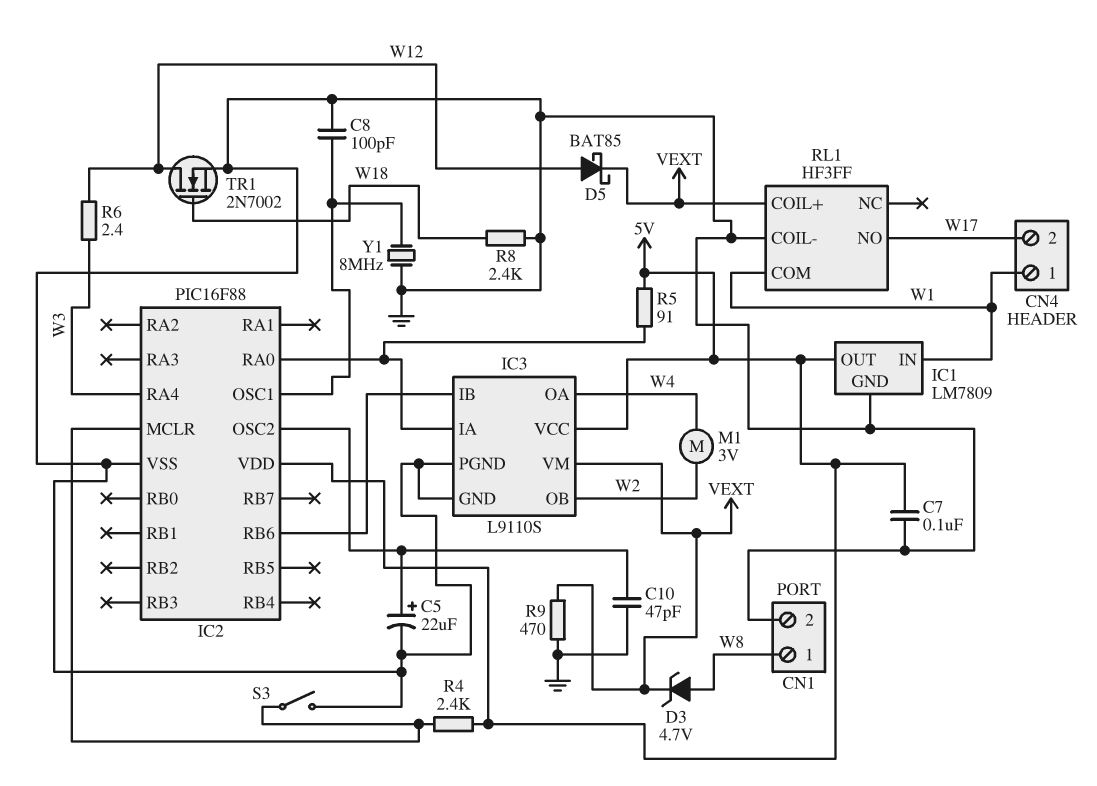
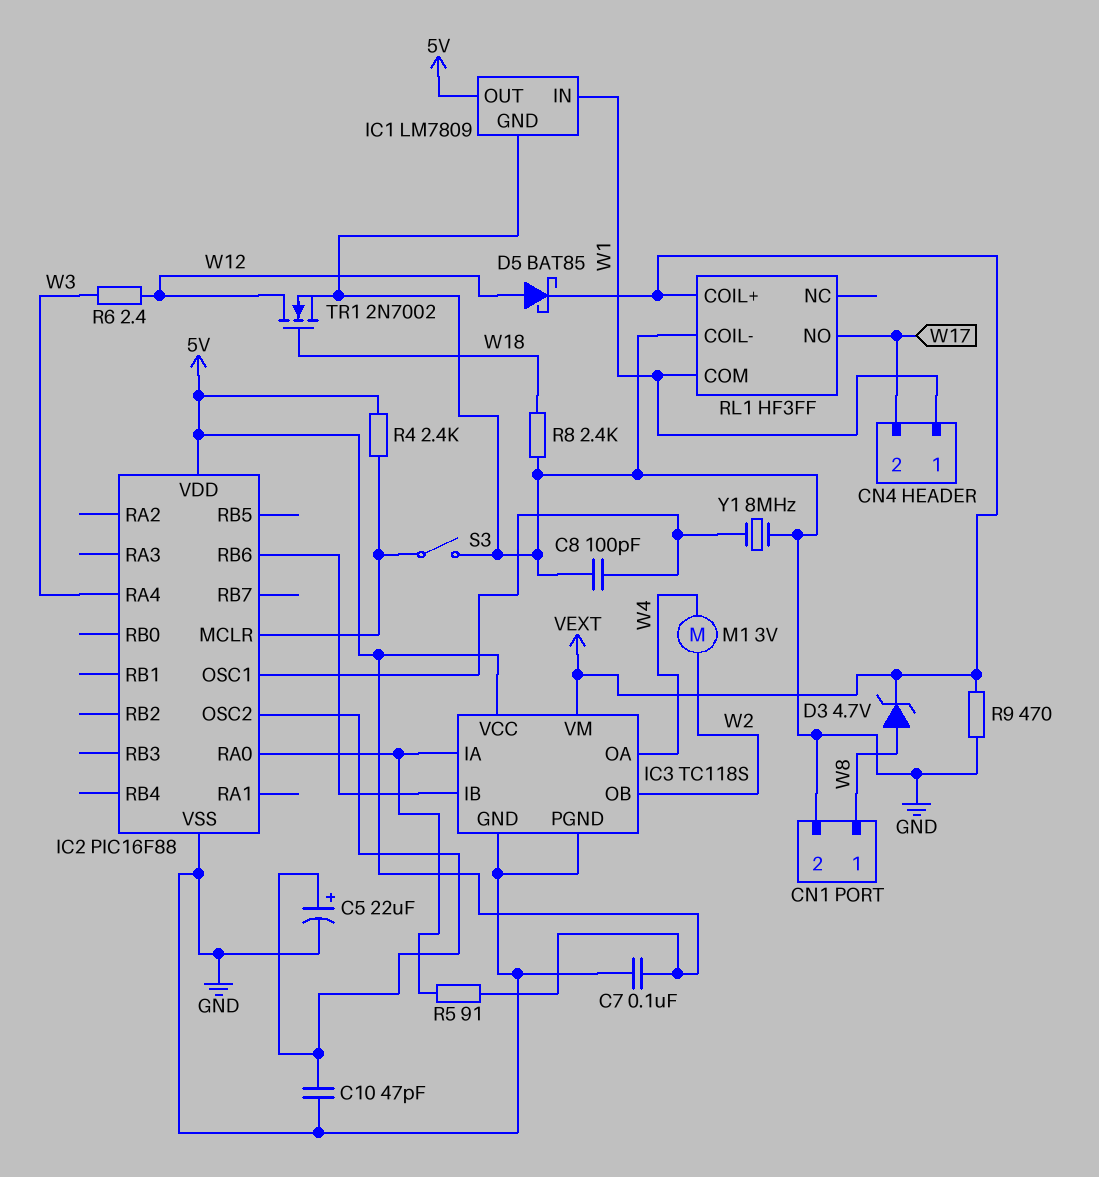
IC3: L9110S -> TC118S

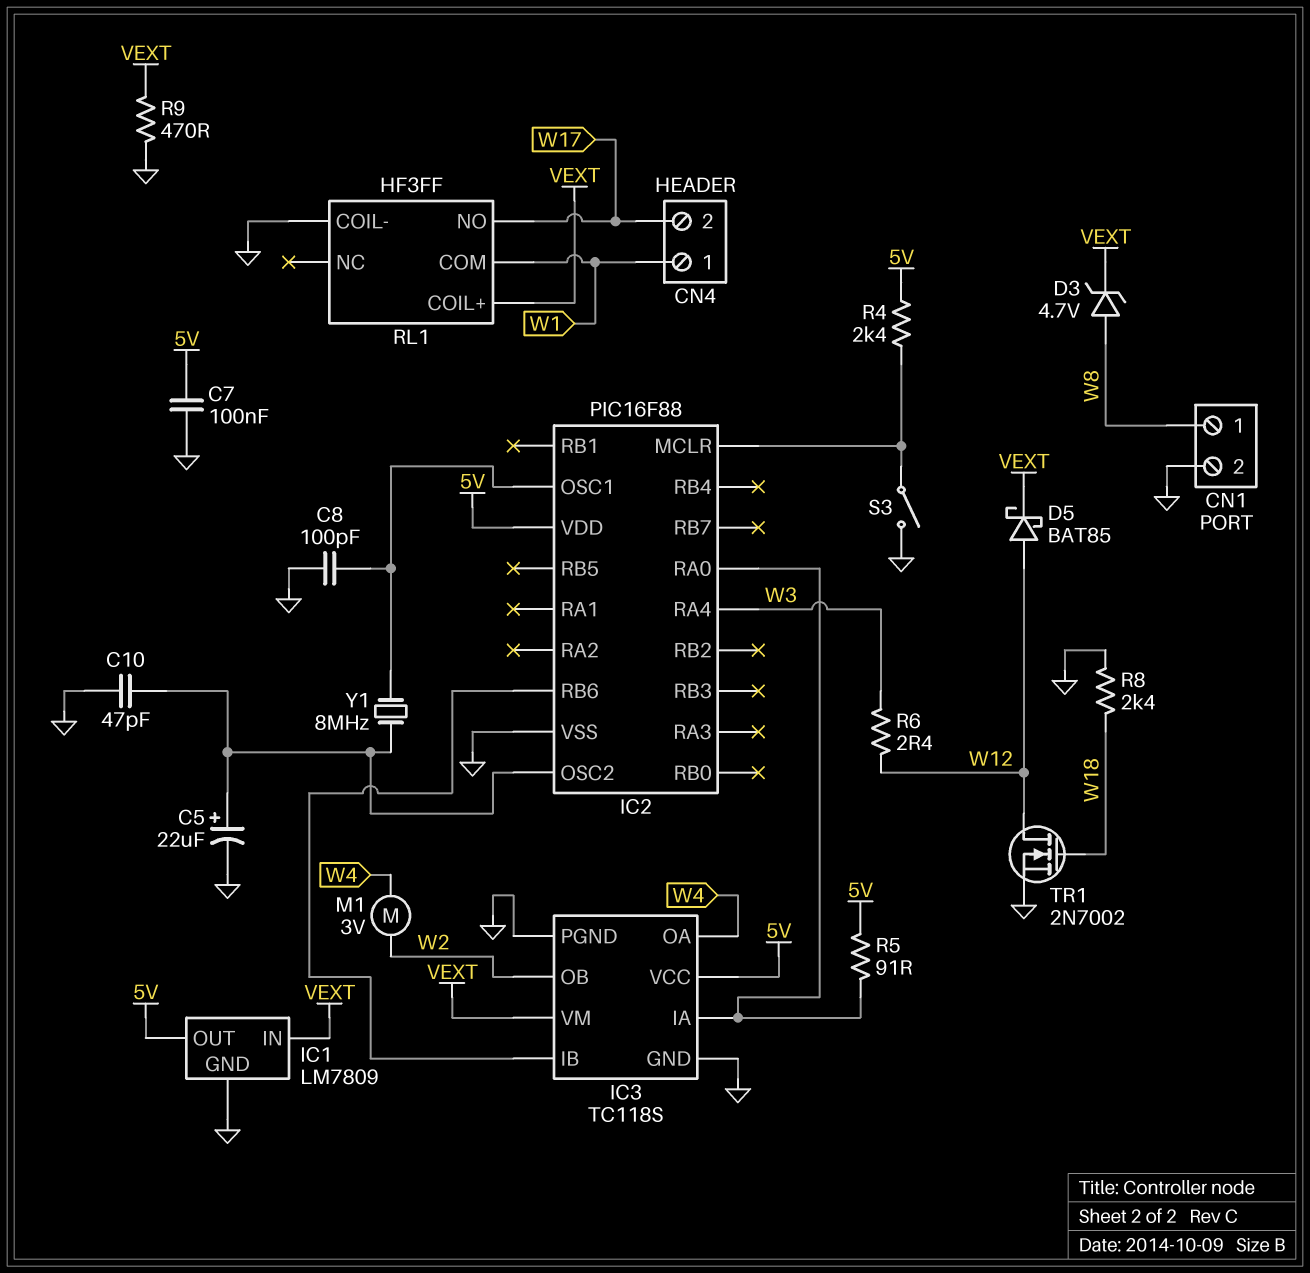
IC1 pin IN: W1 -> VEXT
Y1: 8MHz (GND, IC2/OSC1) -> 8MHz (IC2/OSC1, IC2/OSC2)

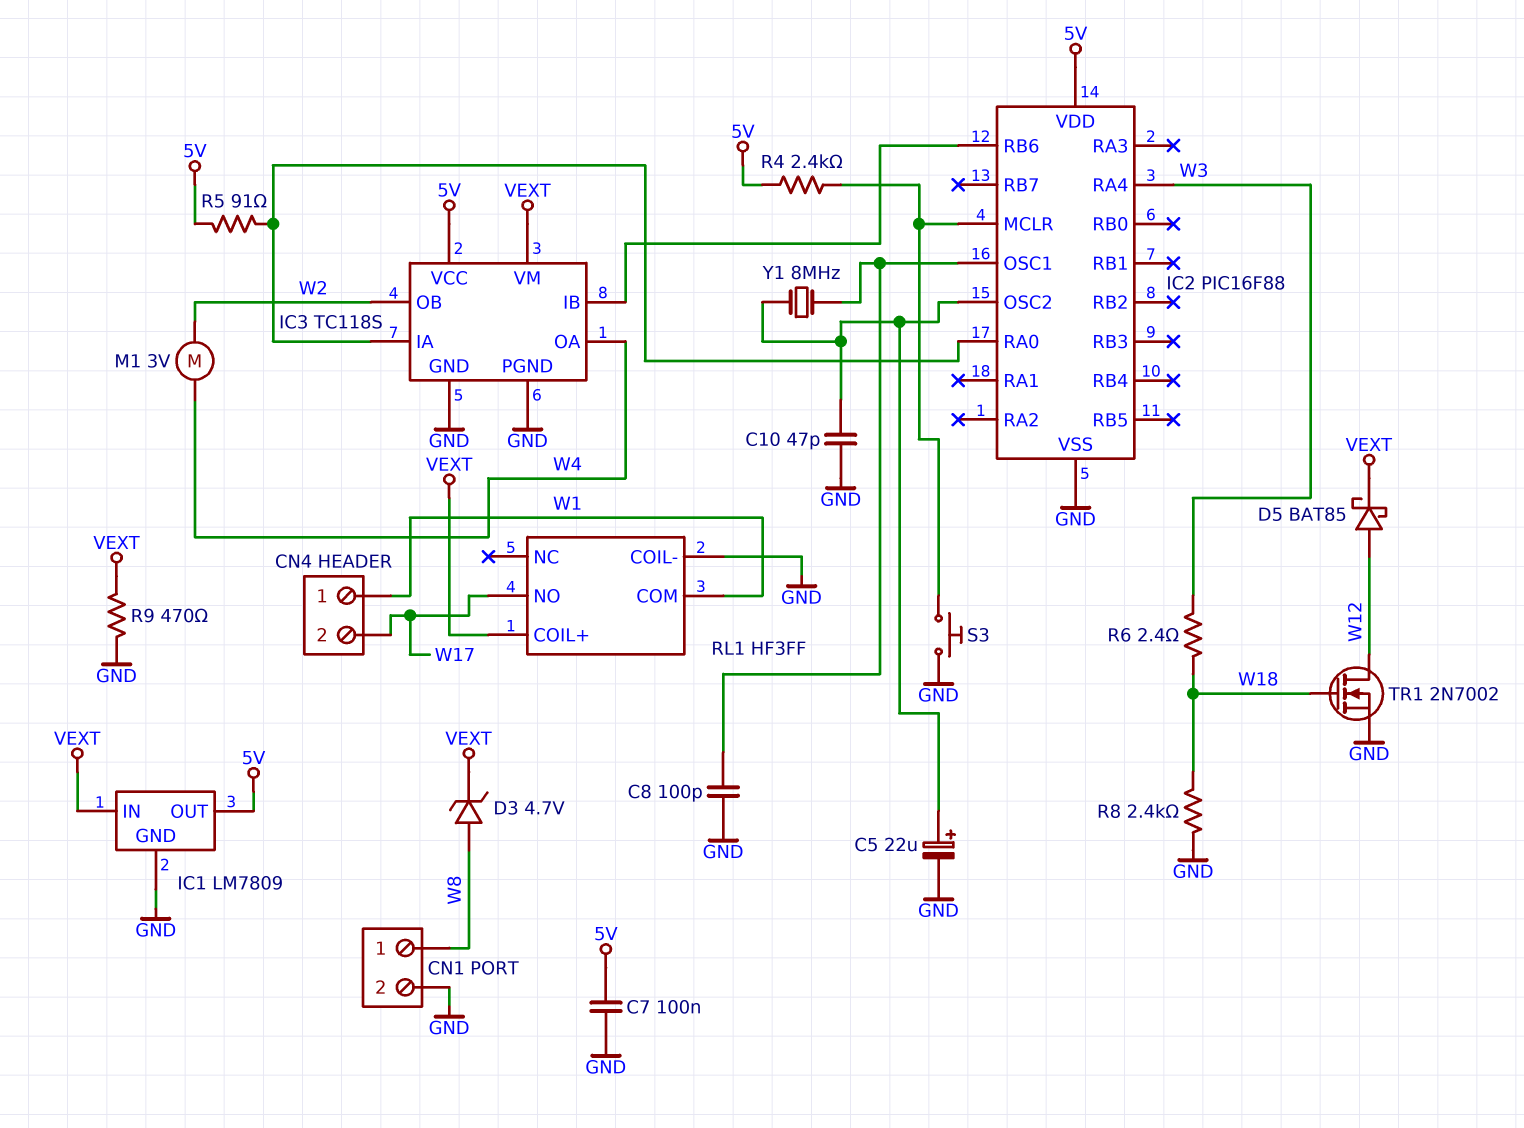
R6: 2.4 (W3, W12) -> 2.4 (W3, W18)
S3: switch (GND, IC2/MCLR) -> button (GND, IC2/MCLR)

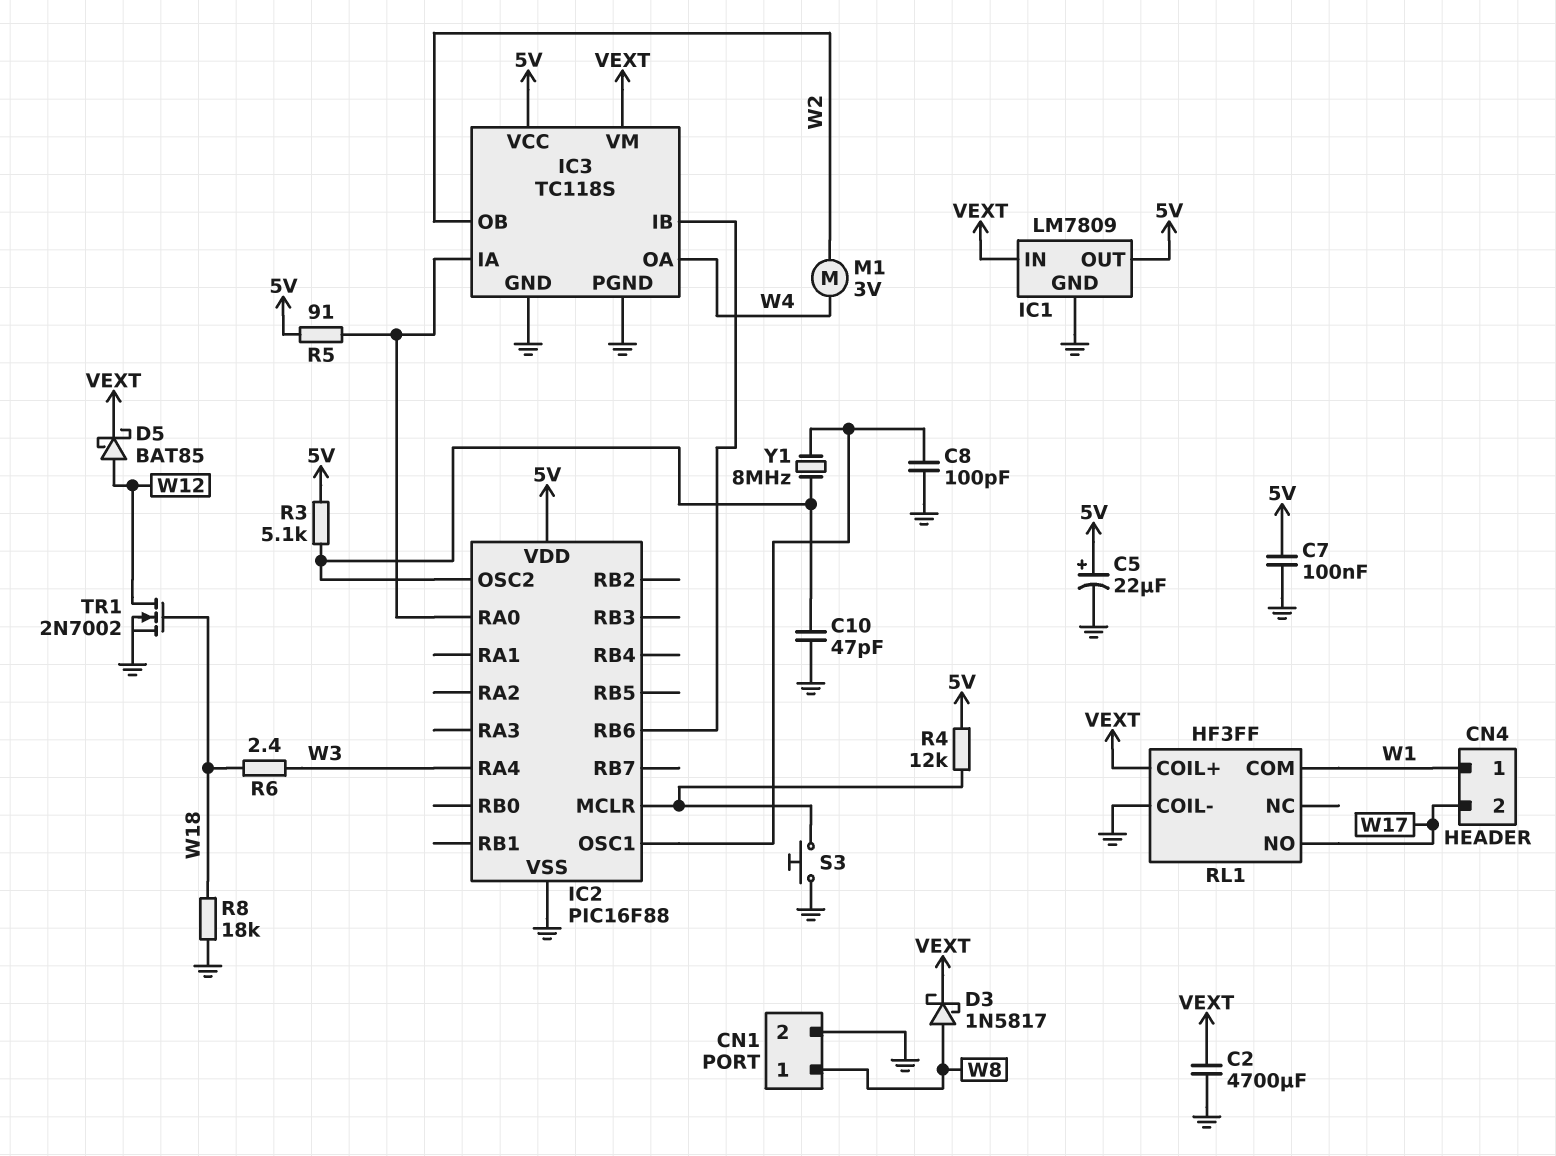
C2: none -> 4700uF (GND, VEXT)
C5: 22uF (plus IC2/OSC2, minus GND) -> 22uF (plus 5V, minus GND)
D3: zener 4.7V (A W8, K VEXT) -> schottky 1N5817 (A W8, K VEXT)
R3: none -> 5.1k (5V, IC2/OSC2)
R4: 2.4k (5V, IC2/MCLR) -> 12k (5V, IC2/MCLR)
R8: 2.4k (GND, W18) -> 18k (GND, W18)
R9: 470 (GND, VEXT) -> none

